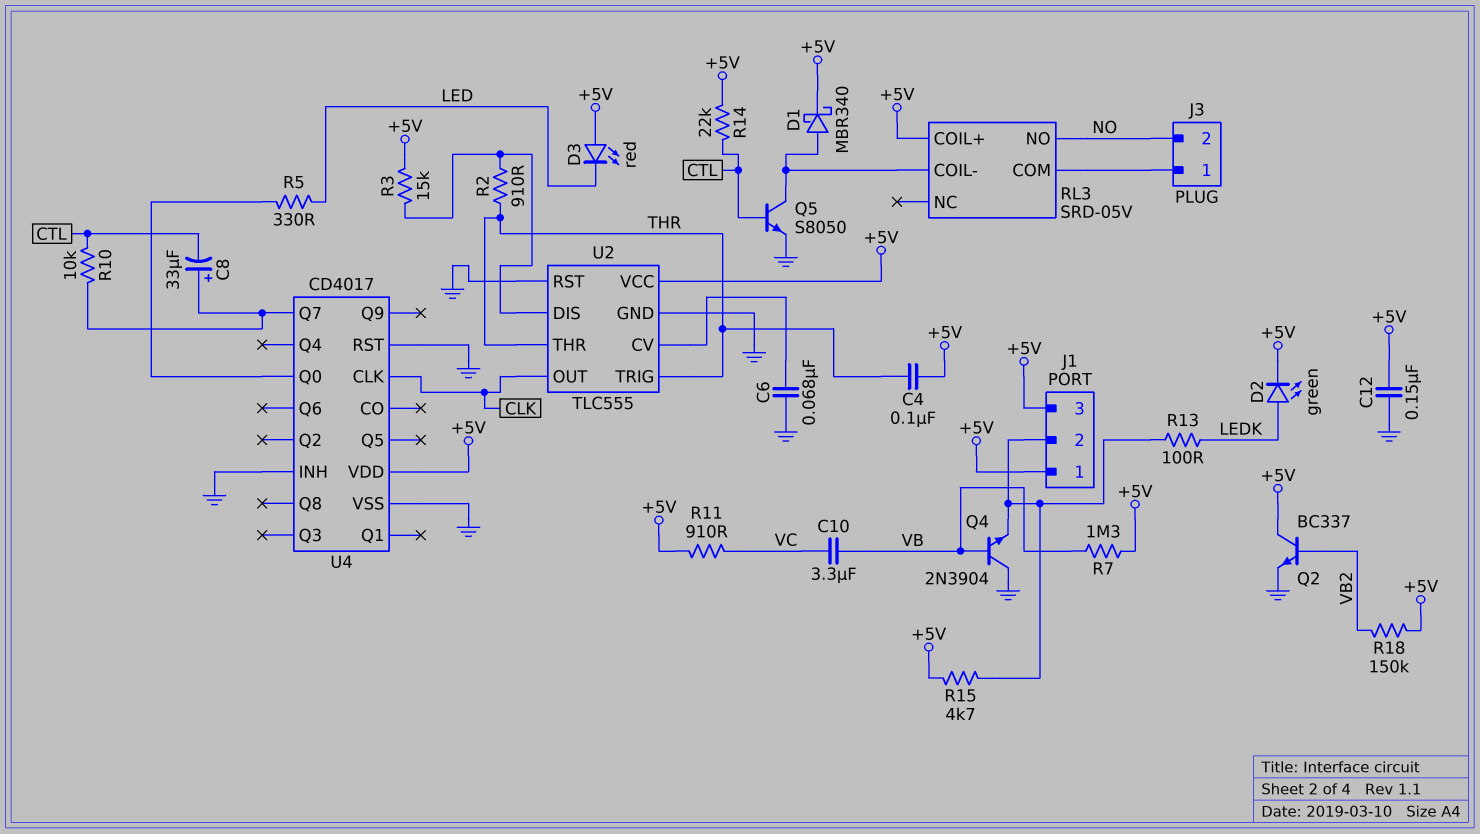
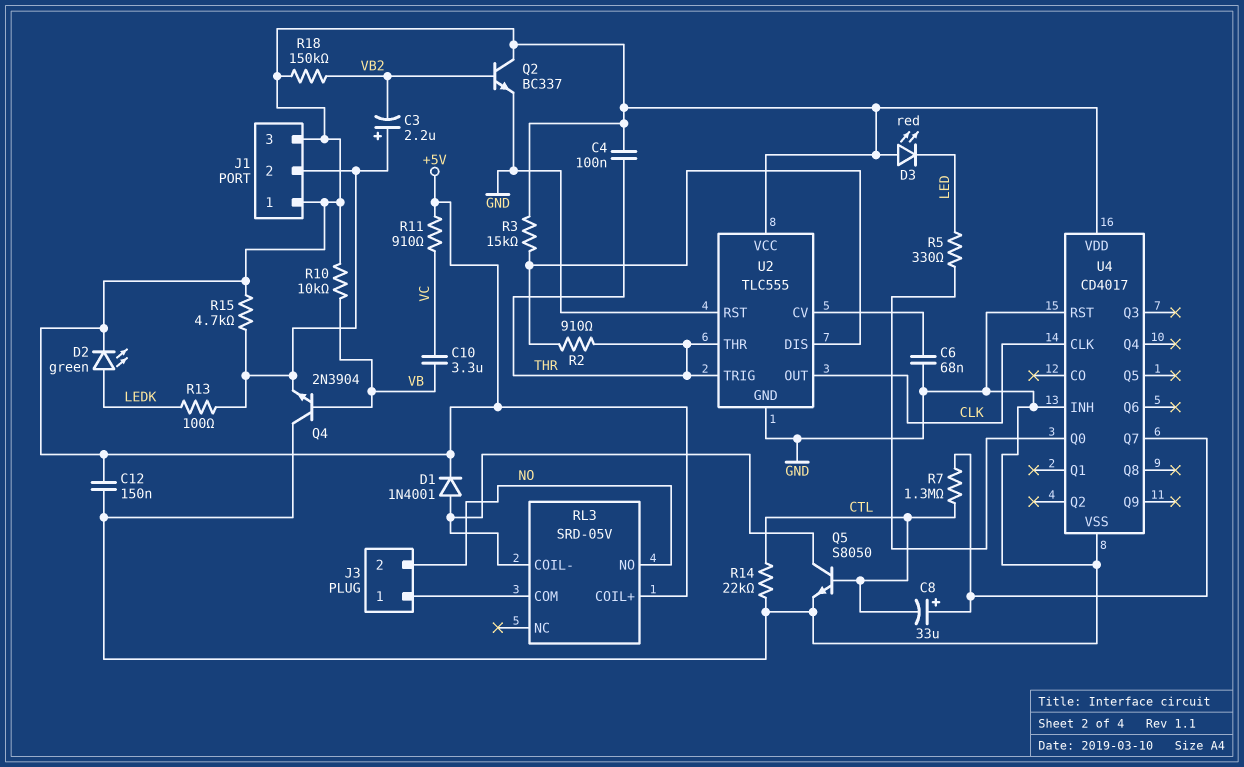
C3: none -> 2.2uF (plus J1/2, minus VB2)
D1: schottky MBR340 (A RL3/COIL-, K +5V) -> diode 1N4001 (A RL3/COIL-, K +5V)
R7: 1.3M (+5V, VB) -> 1.3M (CTL, U4/Q7)
R10: 10k (CTL, U4/Q7) -> 10k (+5V, VB)
R14: 22k (+5V, CTL) -> 22k (CTL, GND)

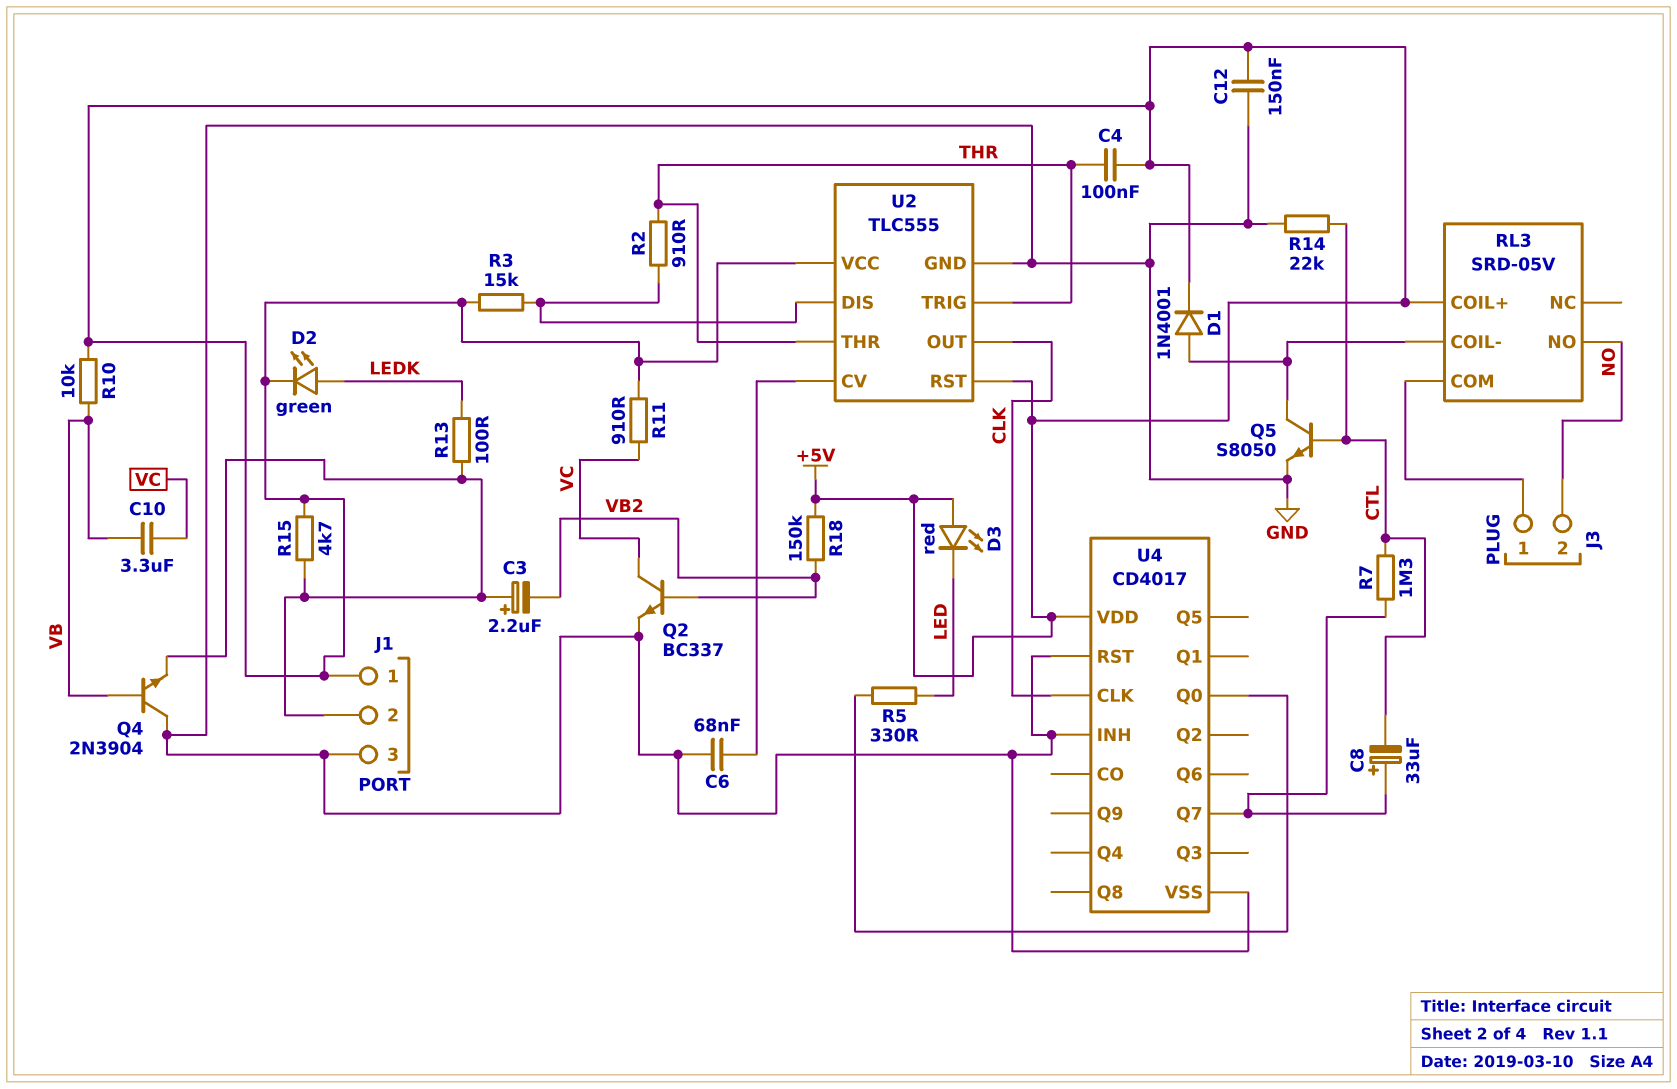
J1 pin 3: +5V -> GND
Q2: NPN BC337 (B VB2, C +5V, E GND) -> NPN BC337 (B VB2, C VC, E GND)
U2 pin RST: GND -> +5V

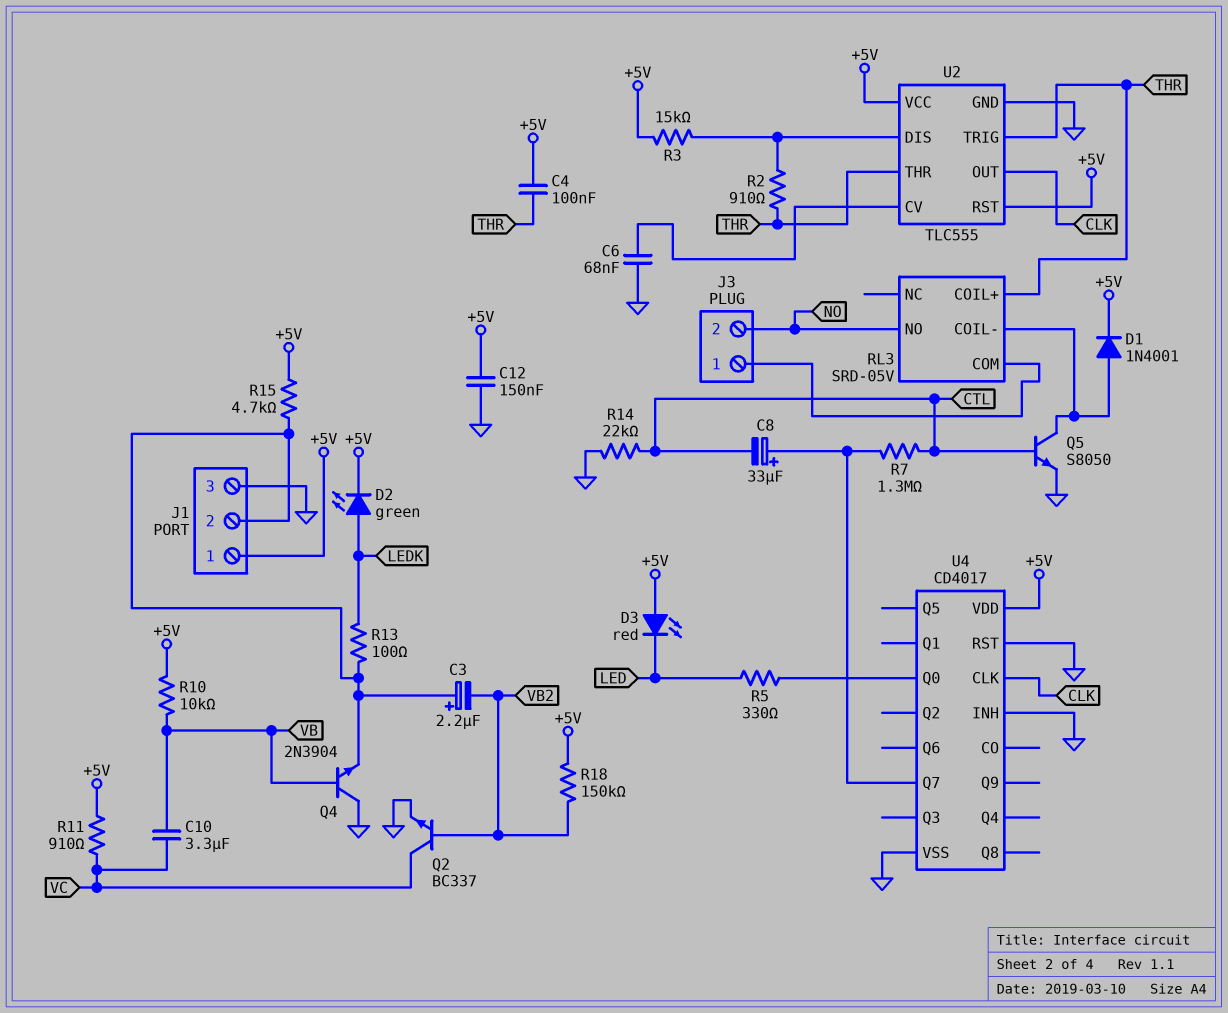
RL3 pin COIL+: +5V -> THR

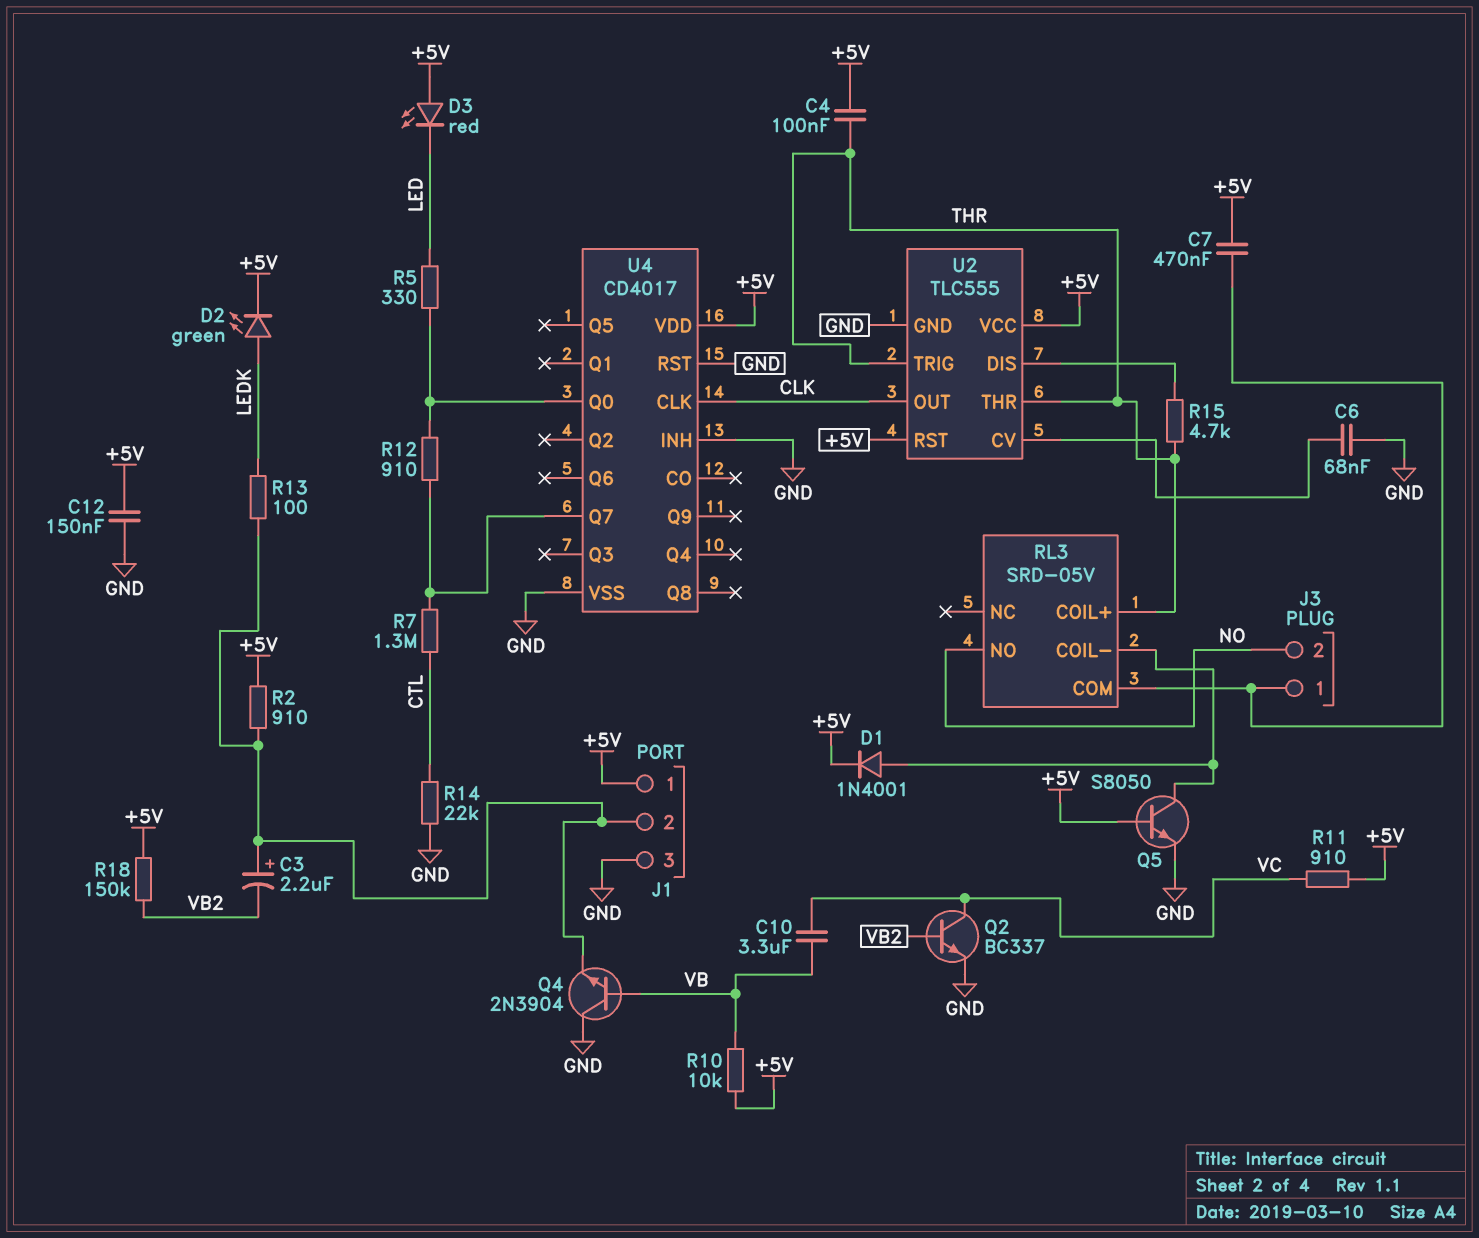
C7: none -> 470nF (+5V, J3/1)
C8: 33uF (plus U4/Q7, minus CTL) -> none
Q5: NPN S8050 (B CTL, C RL3/COIL-, E GND) -> NPN S8050 (B +5V, C RL3/COIL-, E GND)
R2: 910 (THR, U2/DIS) -> 910 (+5V, J1/2)
R3: 15k (+5V, U2/DIS) -> none
R12: none -> 910 (U4/Q0, U4/Q7)
R15: 4.7k (+5V, J1/2) -> 4.7k (THR, U2/DIS)

